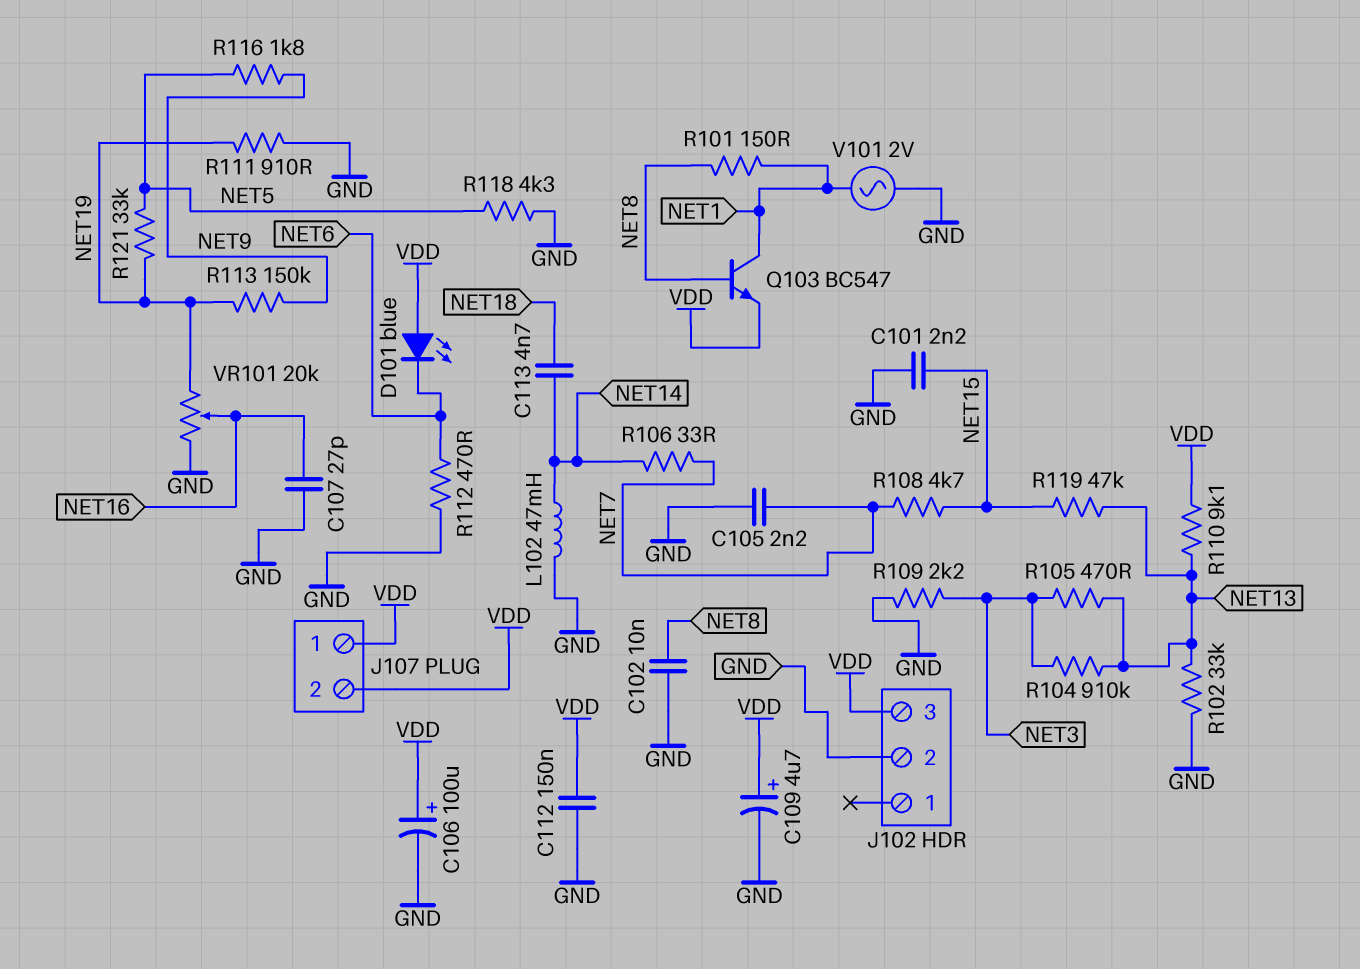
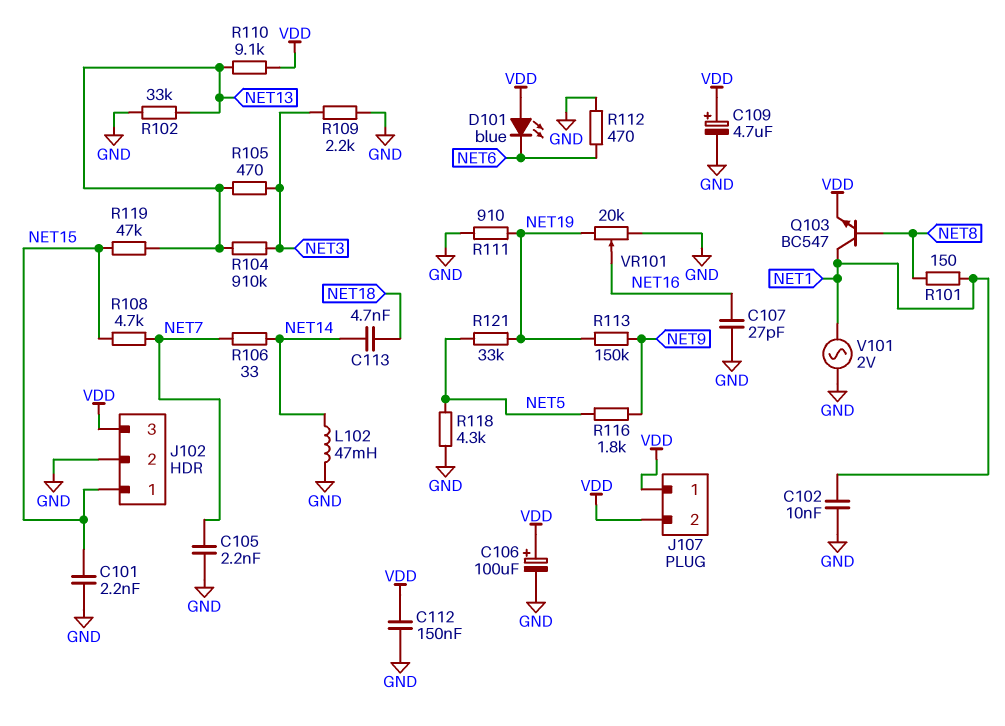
C102: 10nF (GND, NET8) -> 10nF (GND, NET1)
J102 pin 1: none -> NET15

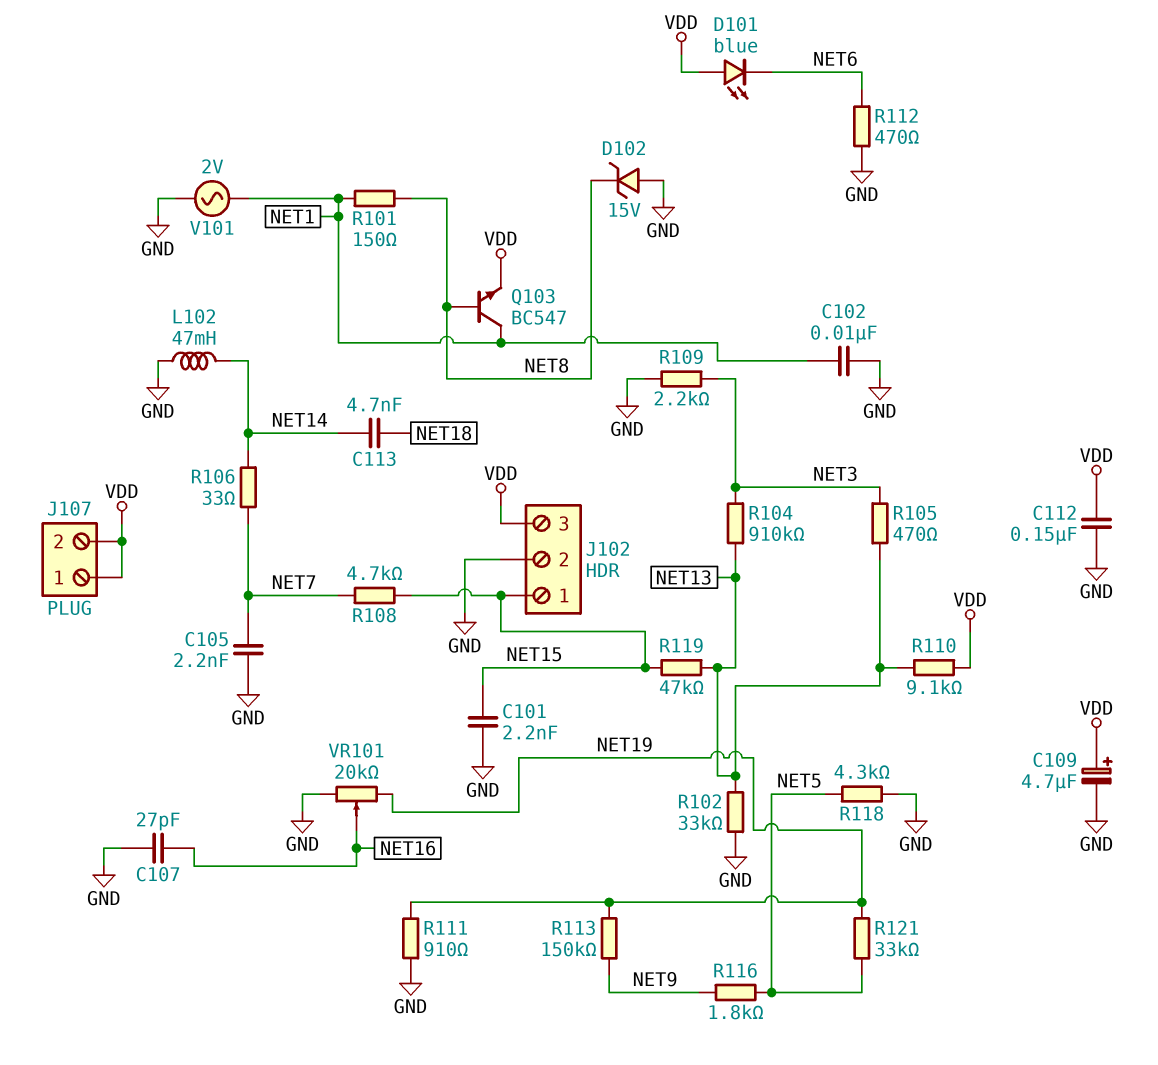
C106: 100uF (plus VDD, minus GND) -> none
D102: none -> zener 15V (A GND, K NET8)

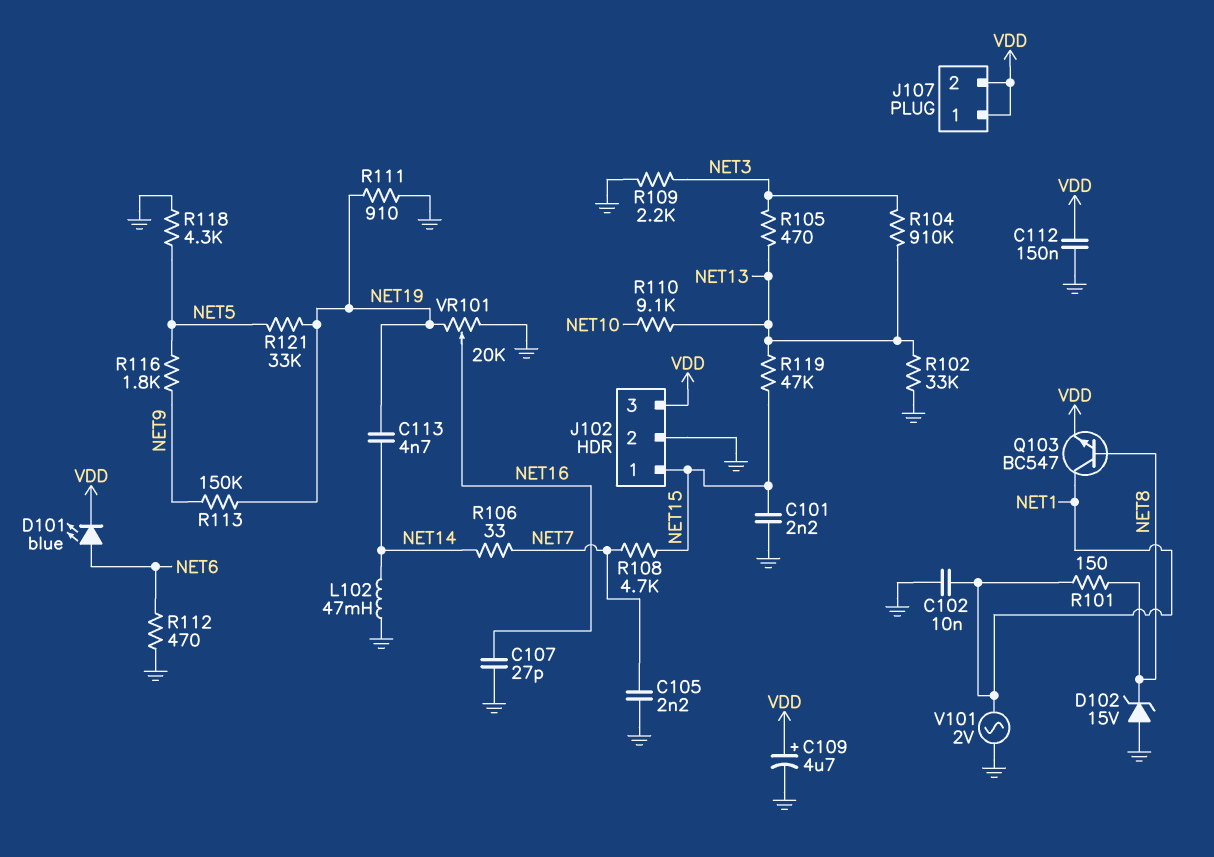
C113: 4.7nF (NET14, NET18) -> 4.7nF (NET14, NET19)
D101: LED blue (A VDD, K NET6) -> LED blue (A NET6, K VDD)
R110: 9.1k (NET13, VDD) -> 9.1k (NET10, NET13)

